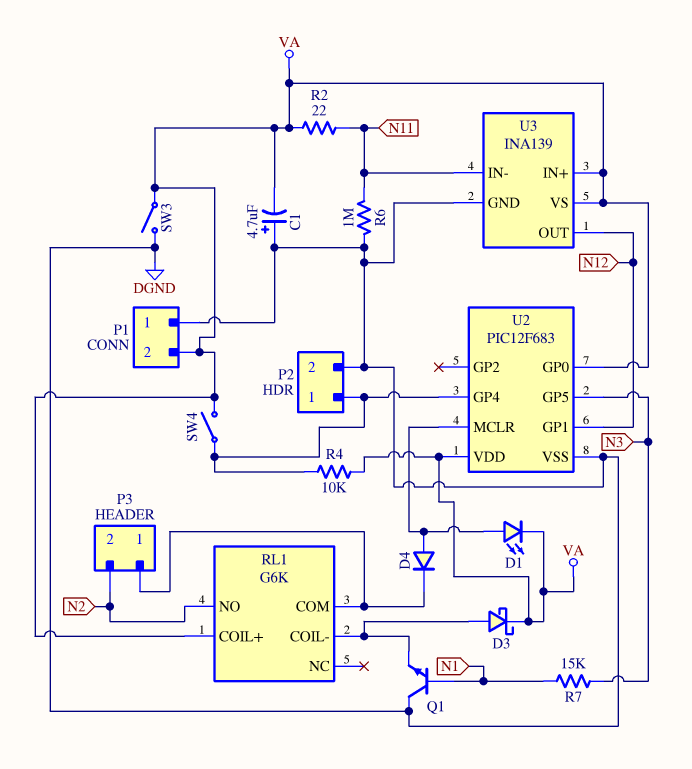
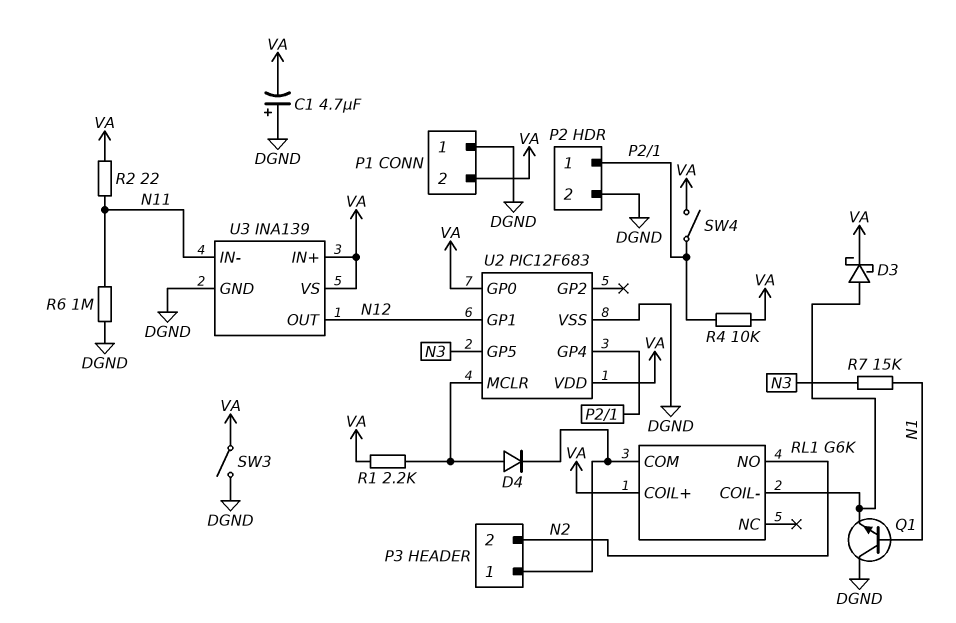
D1: LED (A U2/MCLR, K VA) -> none
R1: none -> 2.2k (U2/MCLR, VA)

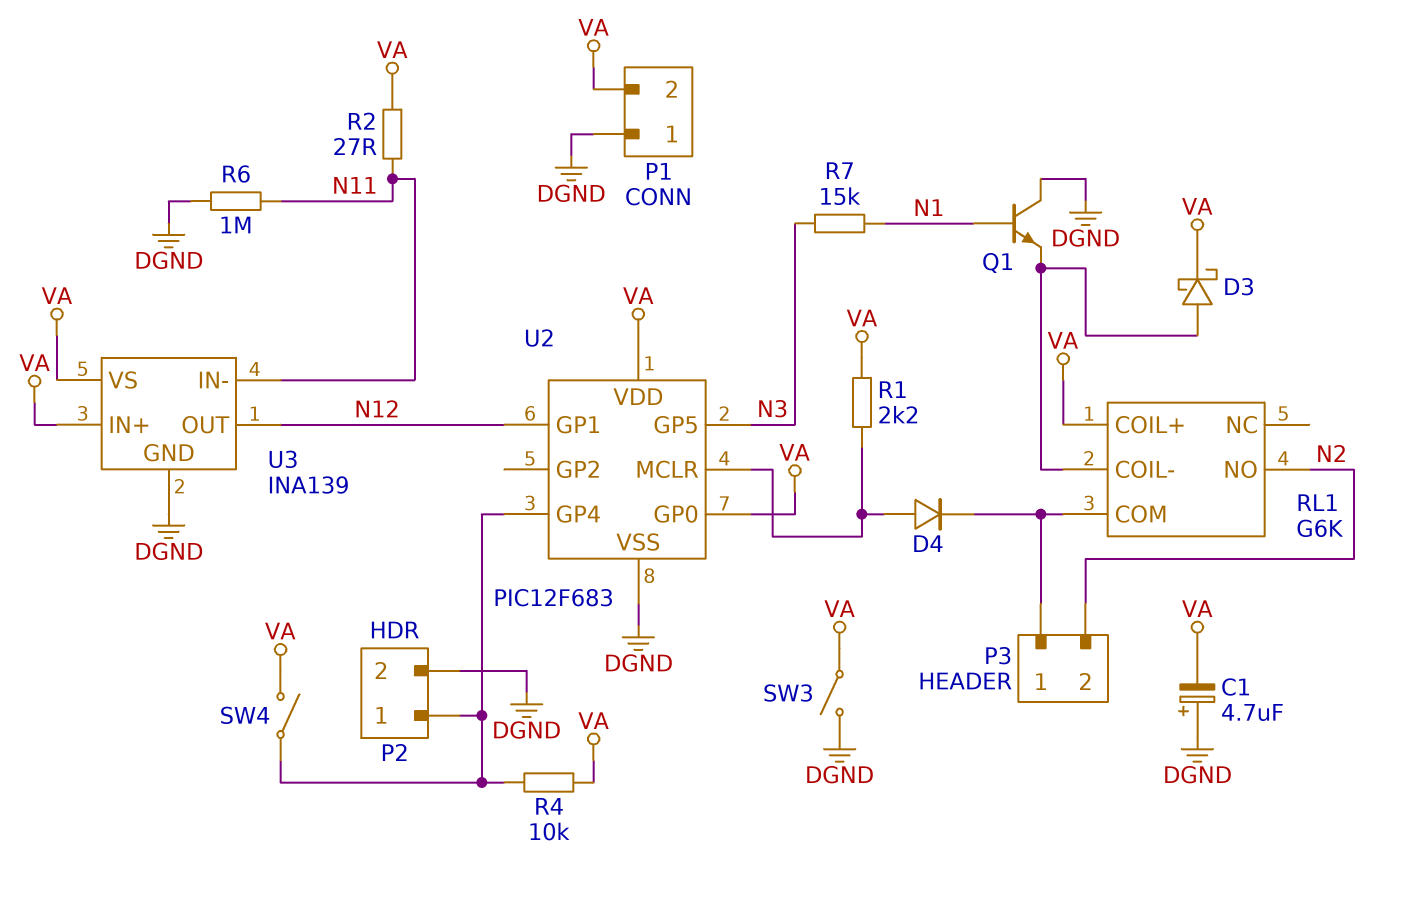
R2: 22 (N11, VA) -> 27 (N11, VA)

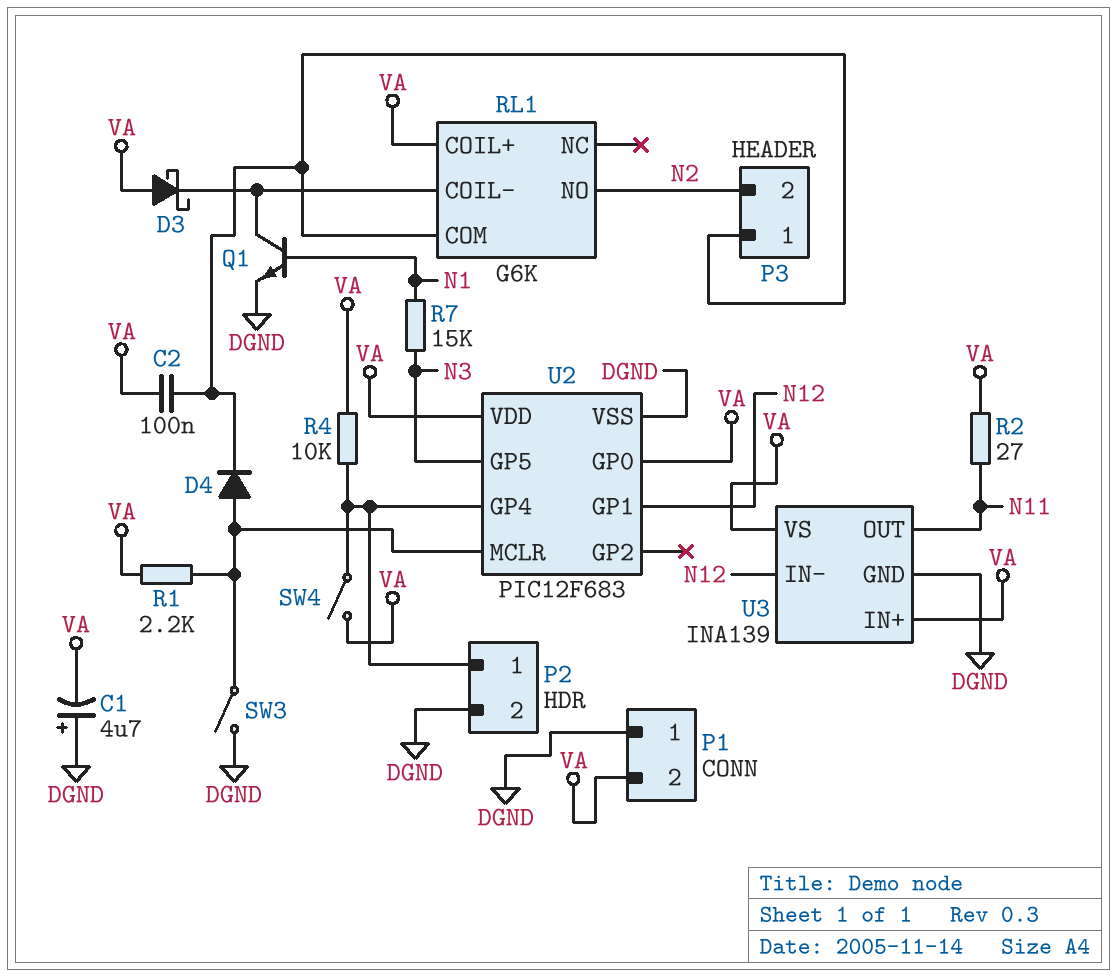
C2: none -> 100nF (P3/1, VA)
D3: schottky (A RL1/COIL-, K VA) -> schottky (A VA, K RL1/COIL-)
Q1: NPN (B N1, C DGND, E RL1/COIL-) -> NPN (B N1, C RL1/COIL-, E DGND)
R6: 1M (DGND, N11) -> none
SW3: switch (DGND, VA) -> switch (DGND, U2/MCLR)
U3 pin IN-: N11 -> N12
U3 pin OUT: N12 -> N11

